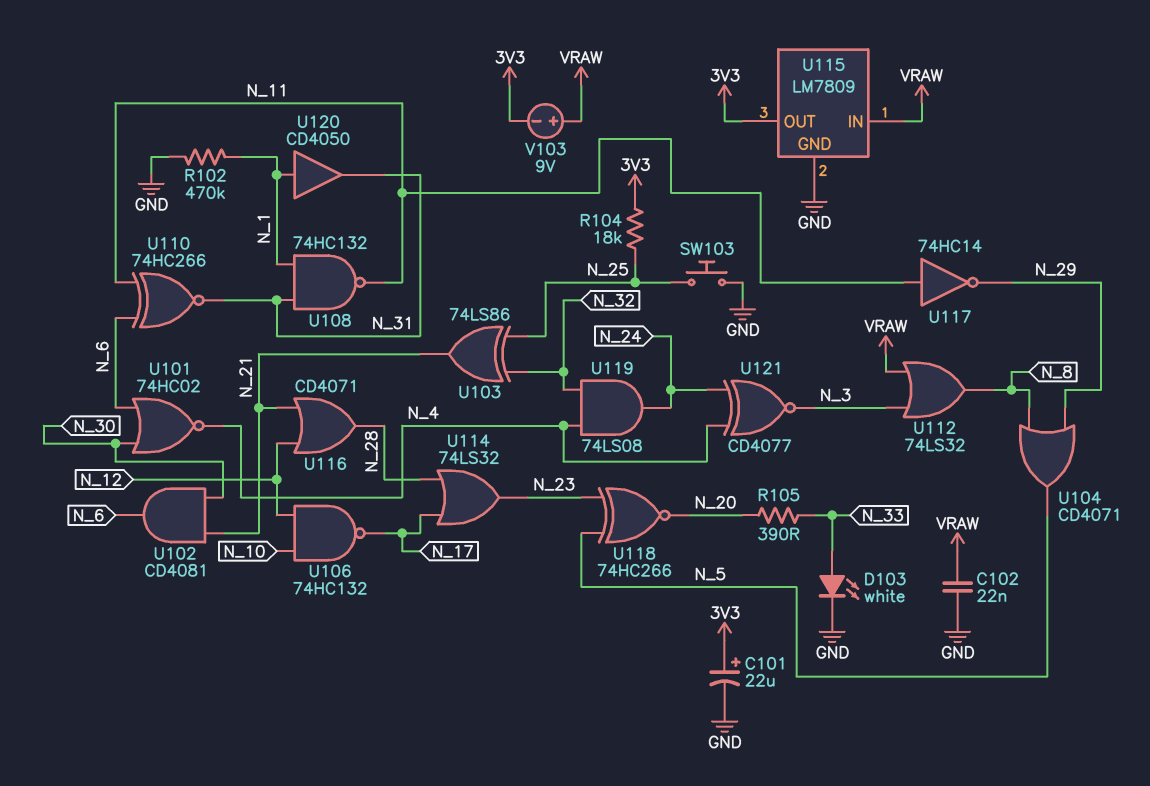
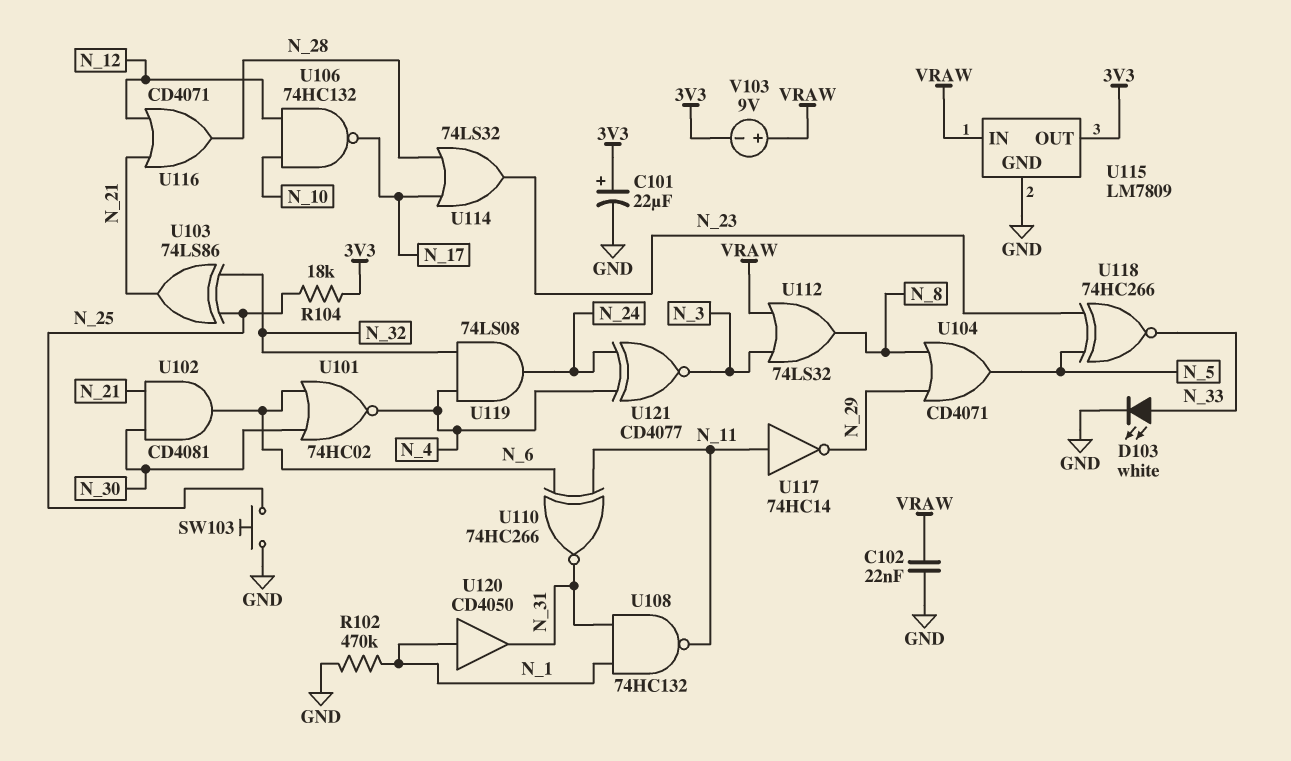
R105: 390 (N_20, N_33) -> none
U118: XNOR 74HC266 (in N_5, in N_23, out N_20) -> XNOR 74HC266 (in N_5, in N_23, out N_33)

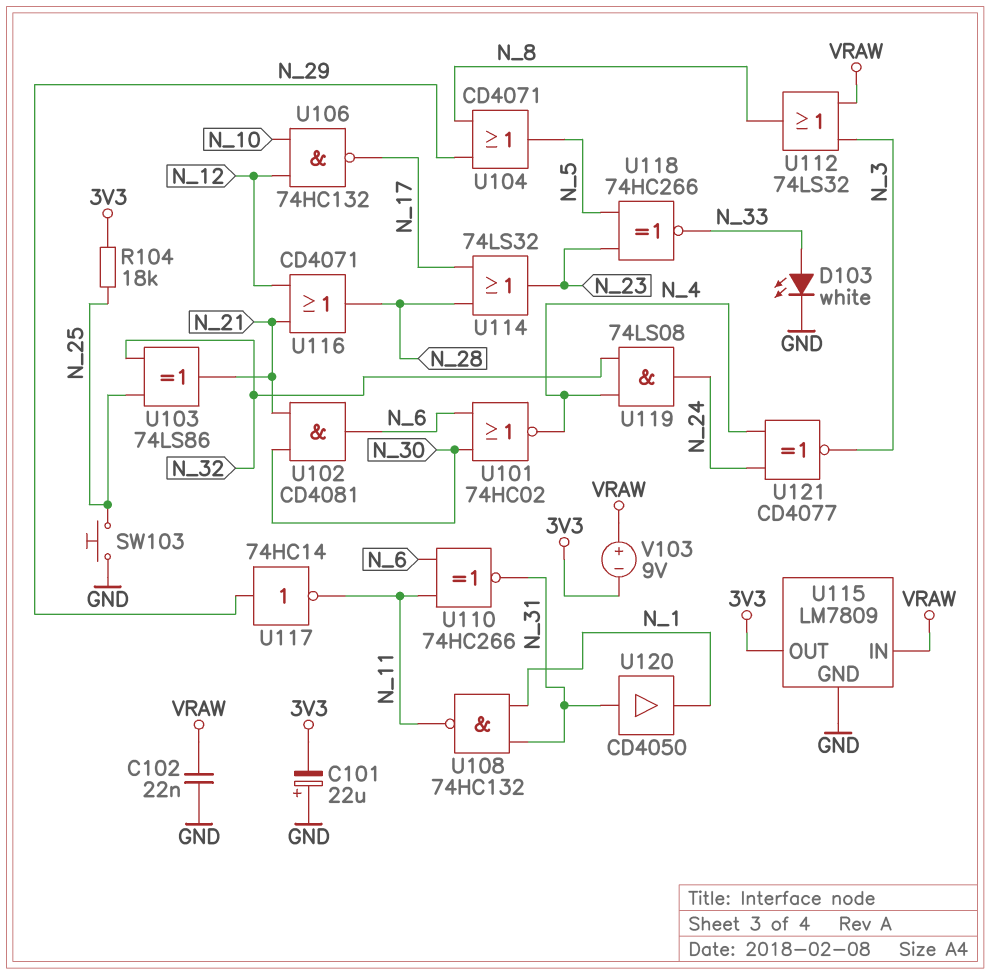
C101: 22uF (plus 3V3, minus GND) -> 22uF (plus GND, minus 3V3)
R102: 470k (GND, N_1) -> none
U117: NOT 74HC14 (in N_11, out N_29) -> NOT 74HC14 (in N_29, out N_11)
U120: buffer CD4050 (in N_1, out N_31) -> buffer CD4050 (in N_31, out N_1)

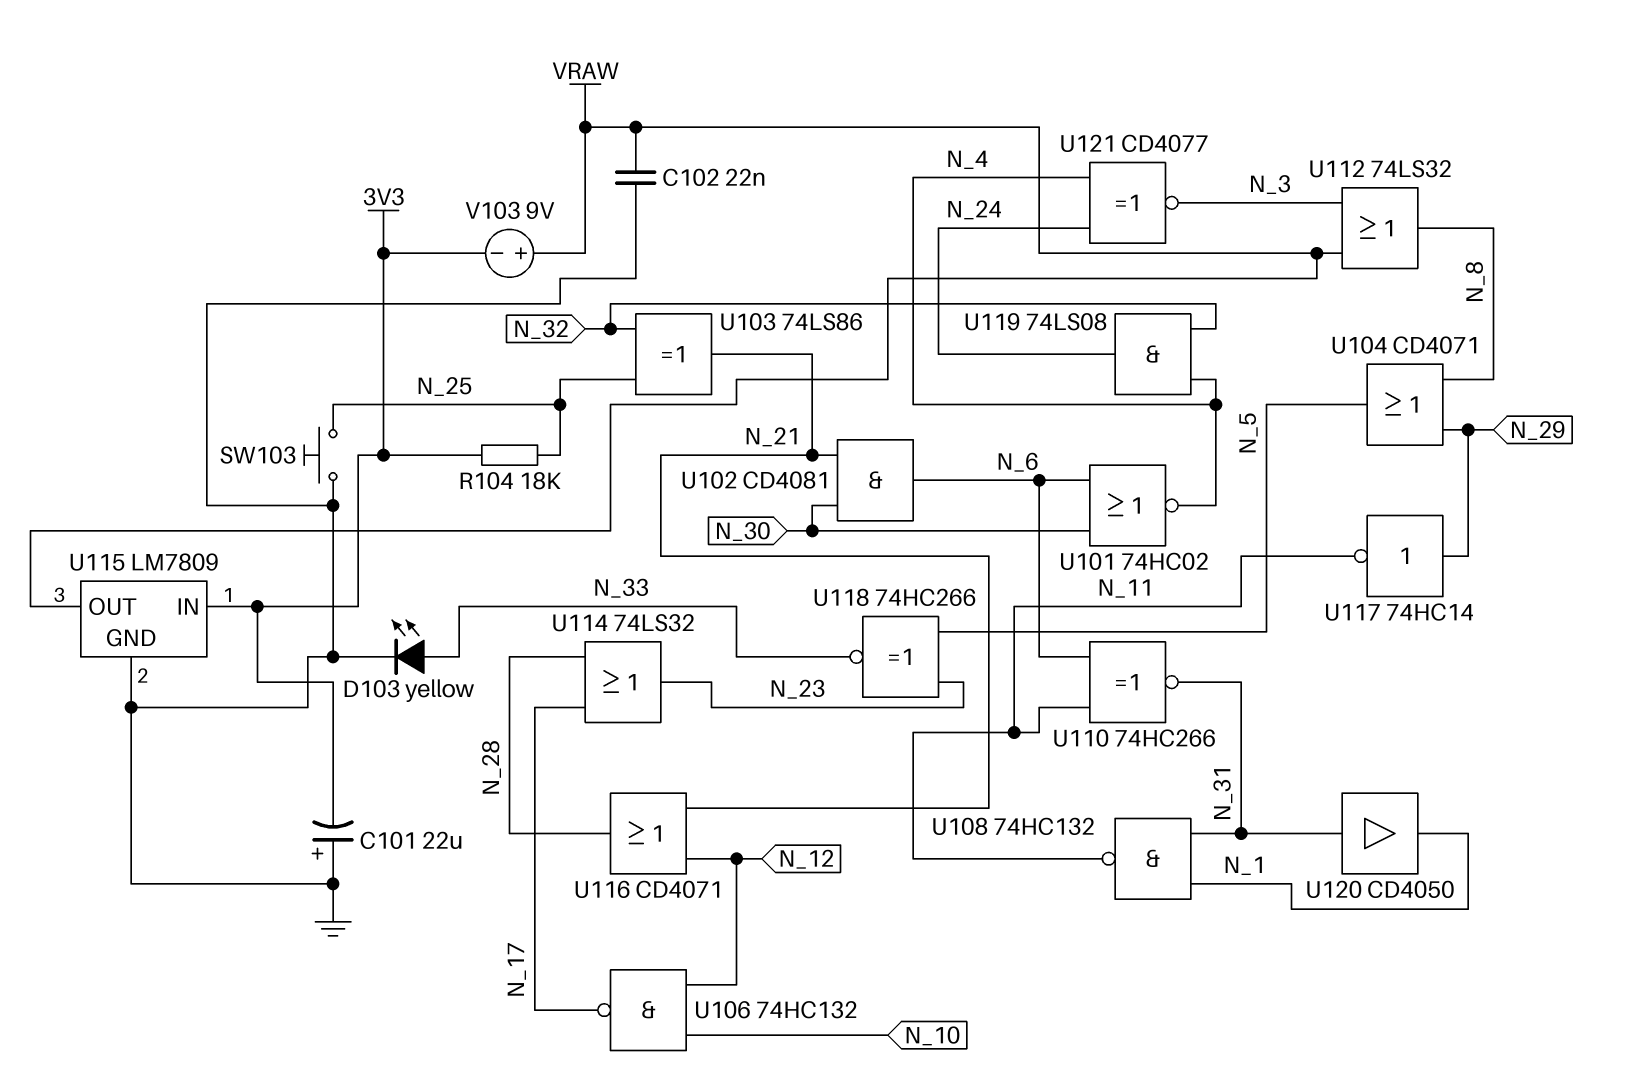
D103: LED white (A N_33, K GND) -> LED yellow (A N_33, K GND)
U115 pin IN: VRAW -> 3V3
U115 pin OUT: 3V3 -> VRAW

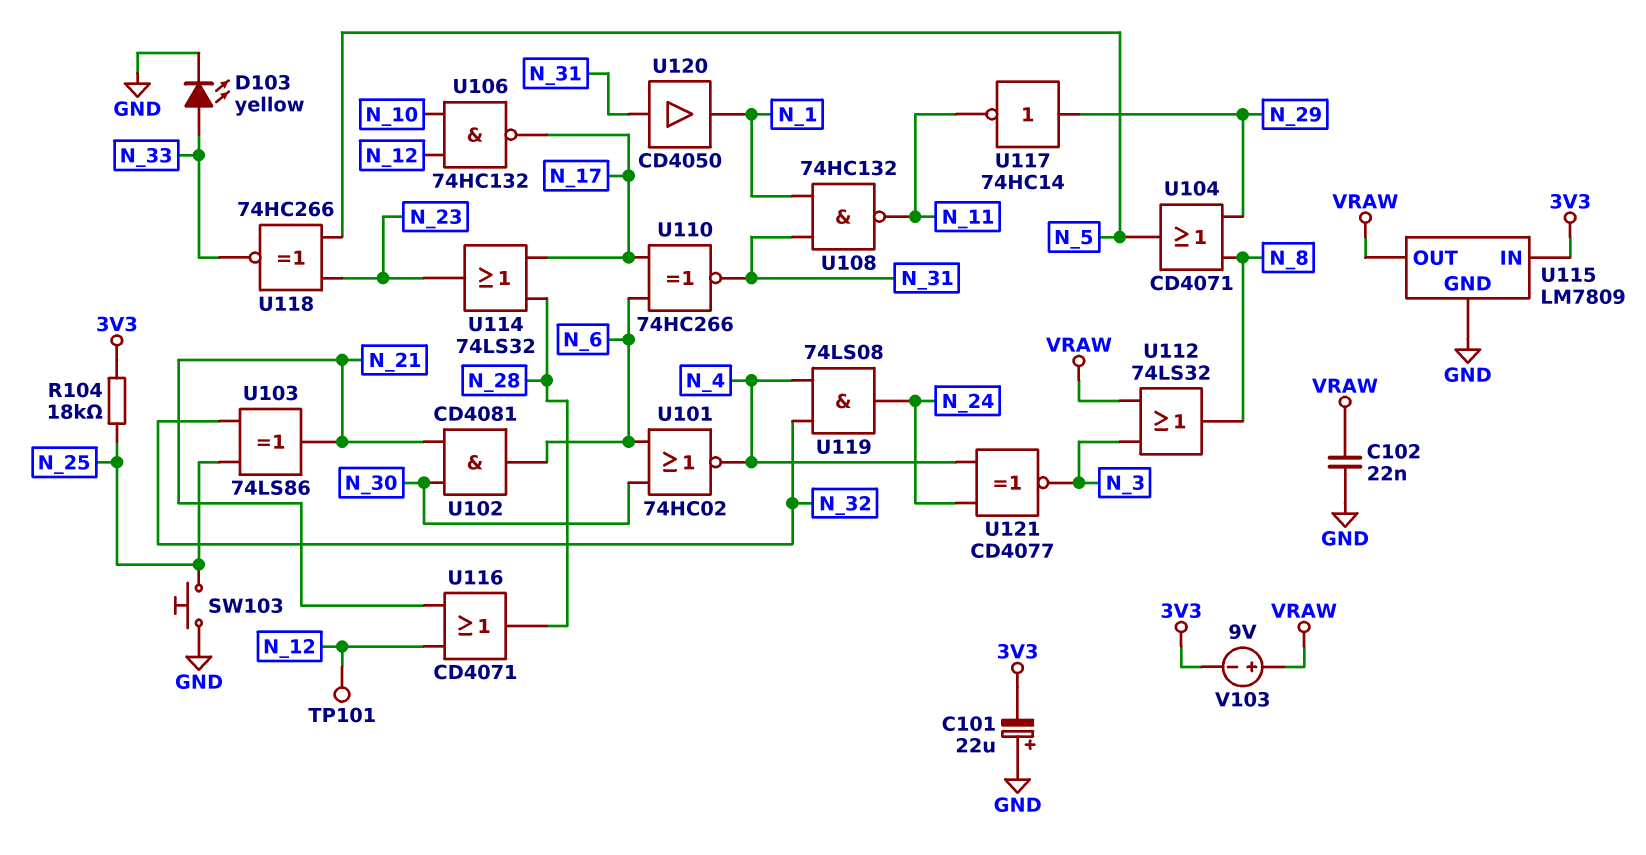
TP101: none -> test point (N_12)
U110: XNOR 74HC266 (in N_6, in N_11, out N_31) -> XNOR 74HC266 (in N_6, in N_17, out N_31)

